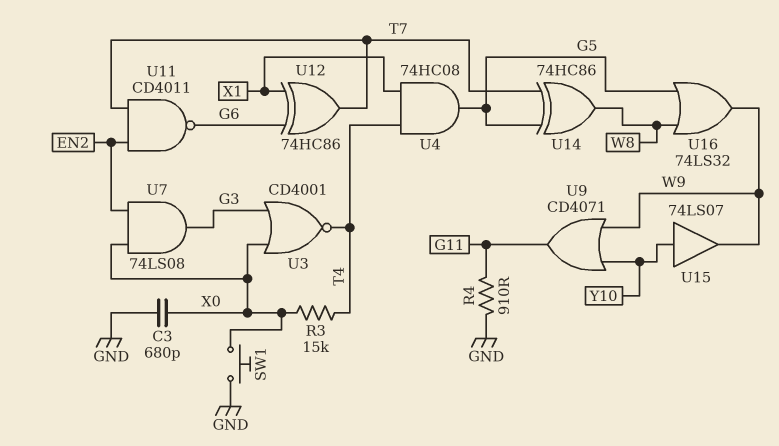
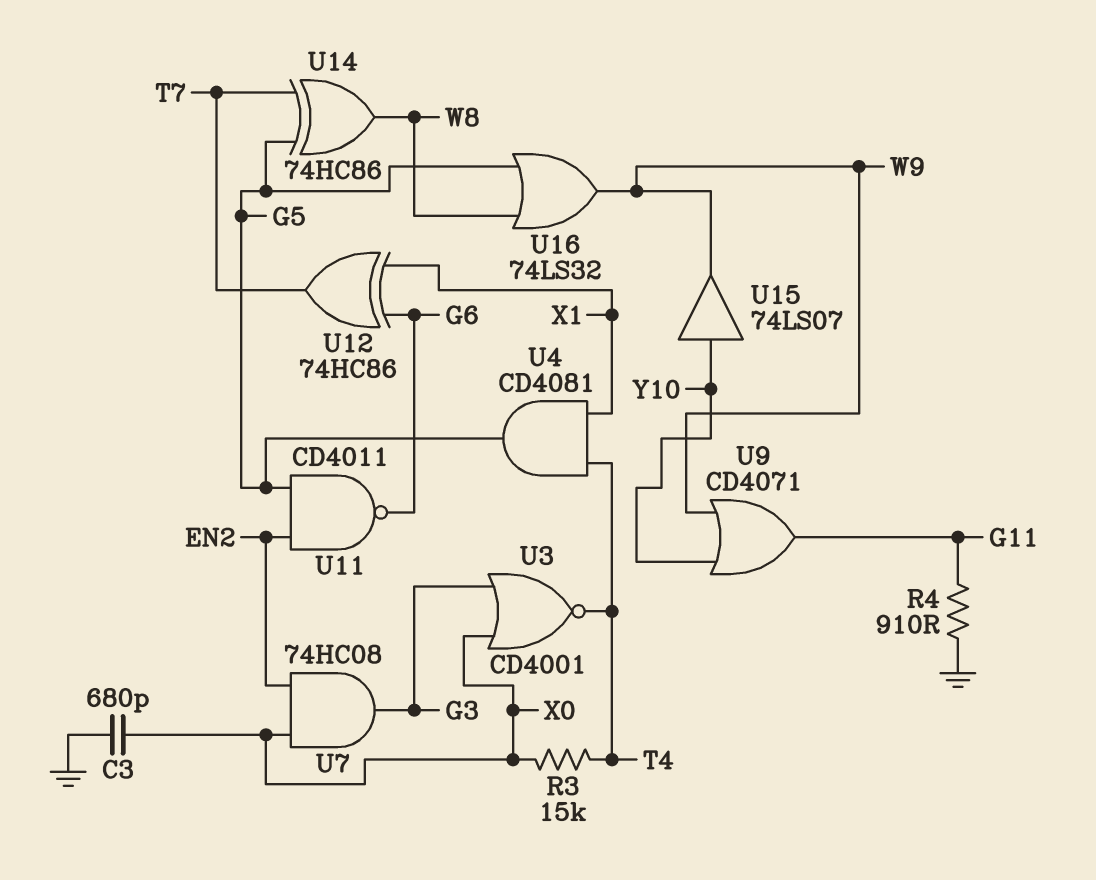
SW1: button (GND, X0) -> none
U4: AND 74HC08 (in T4, in X1, out G5) -> AND CD4081 (in T4, in X1, out G5)
U7: AND 74LS08 (in EN2, in X0, out G3) -> AND 74HC08 (in EN2, in X0, out G3)
U11: NAND CD4011 (in EN2, in T7, out G6) -> NAND CD4011 (in EN2, in G5, out G6)

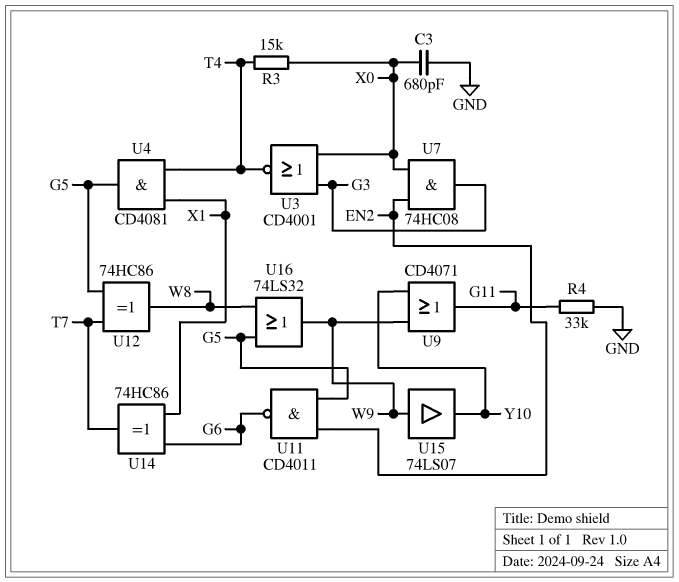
R4: 910 (G11, GND) -> 33k (G11, GND)
U12: XOR 74HC86 (in G6, in X1, out T7) -> XOR 74HC86 (in G5, in T7, out W8)
U14: XOR 74HC86 (in G5, in T7, out W8) -> XOR 74HC86 (in G6, in X1, out T7)
U15: buffer 74LS07 (in Y10, out W9) -> buffer 74LS07 (in W9, out Y10)

